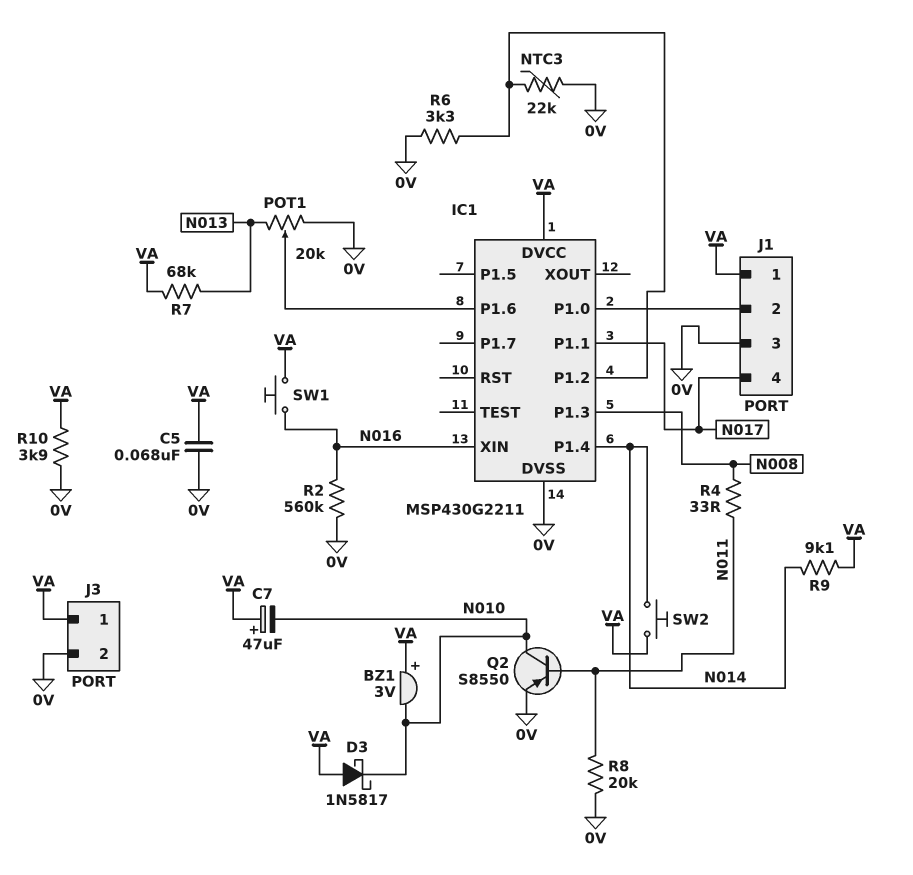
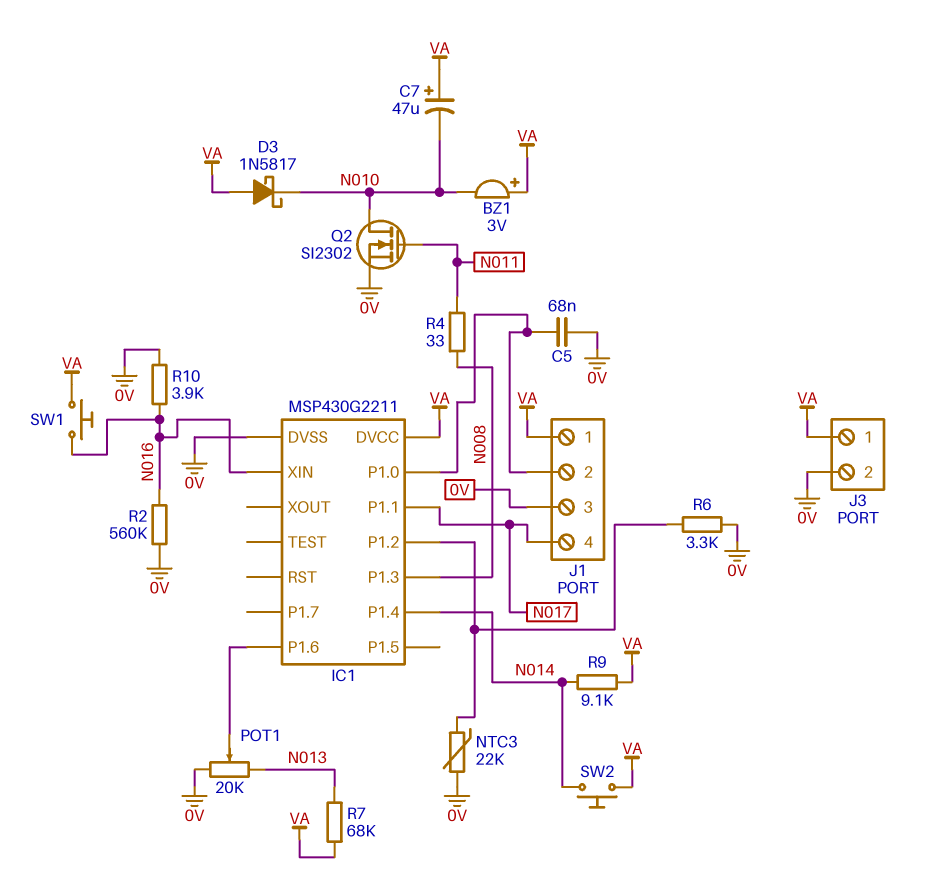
C5: 68nF (0V, VA) -> 68nF (0V, IC1/P1.0)
Q2: PNP S8550 (B N011, C N010, E 0V) -> NMOS SI2302 (G N011, D N010, S 0V)
R8: 20k (0V, N011) -> none
R10: 3.9k (0V, VA) -> 3.9k (0V, N016)

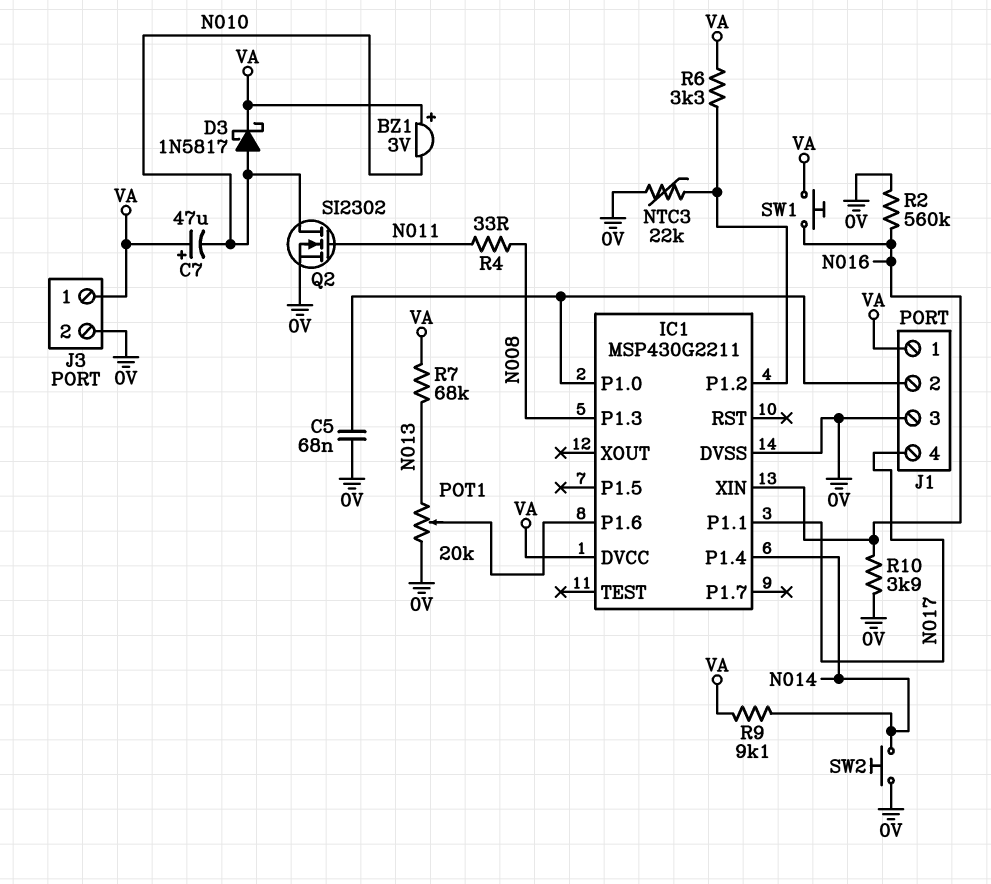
D3: schottky 1N5817 (A VA, K N010) -> schottky 1N5817 (A N010, K VA)
R6: 3.3k (0V, IC1/P1.2) -> 3.3k (IC1/P1.2, VA)
SW2: button (N014, VA) -> button (0V, N014)

